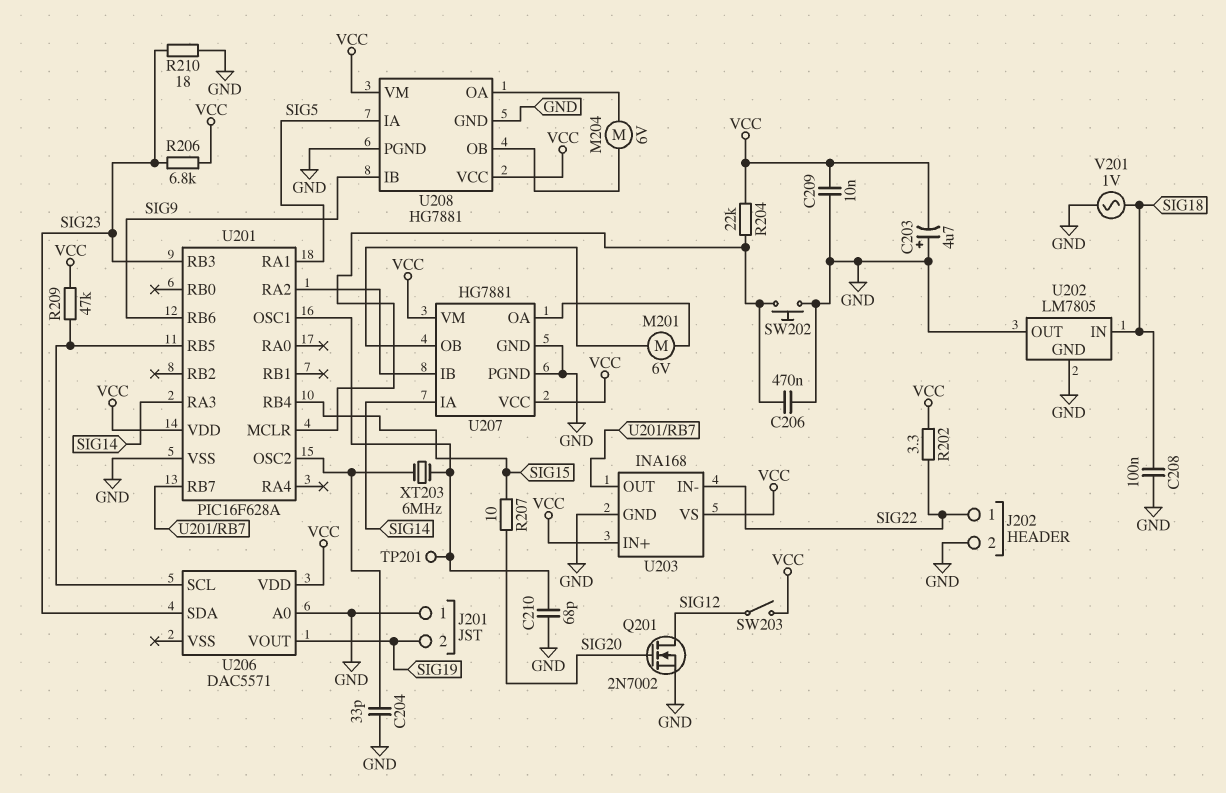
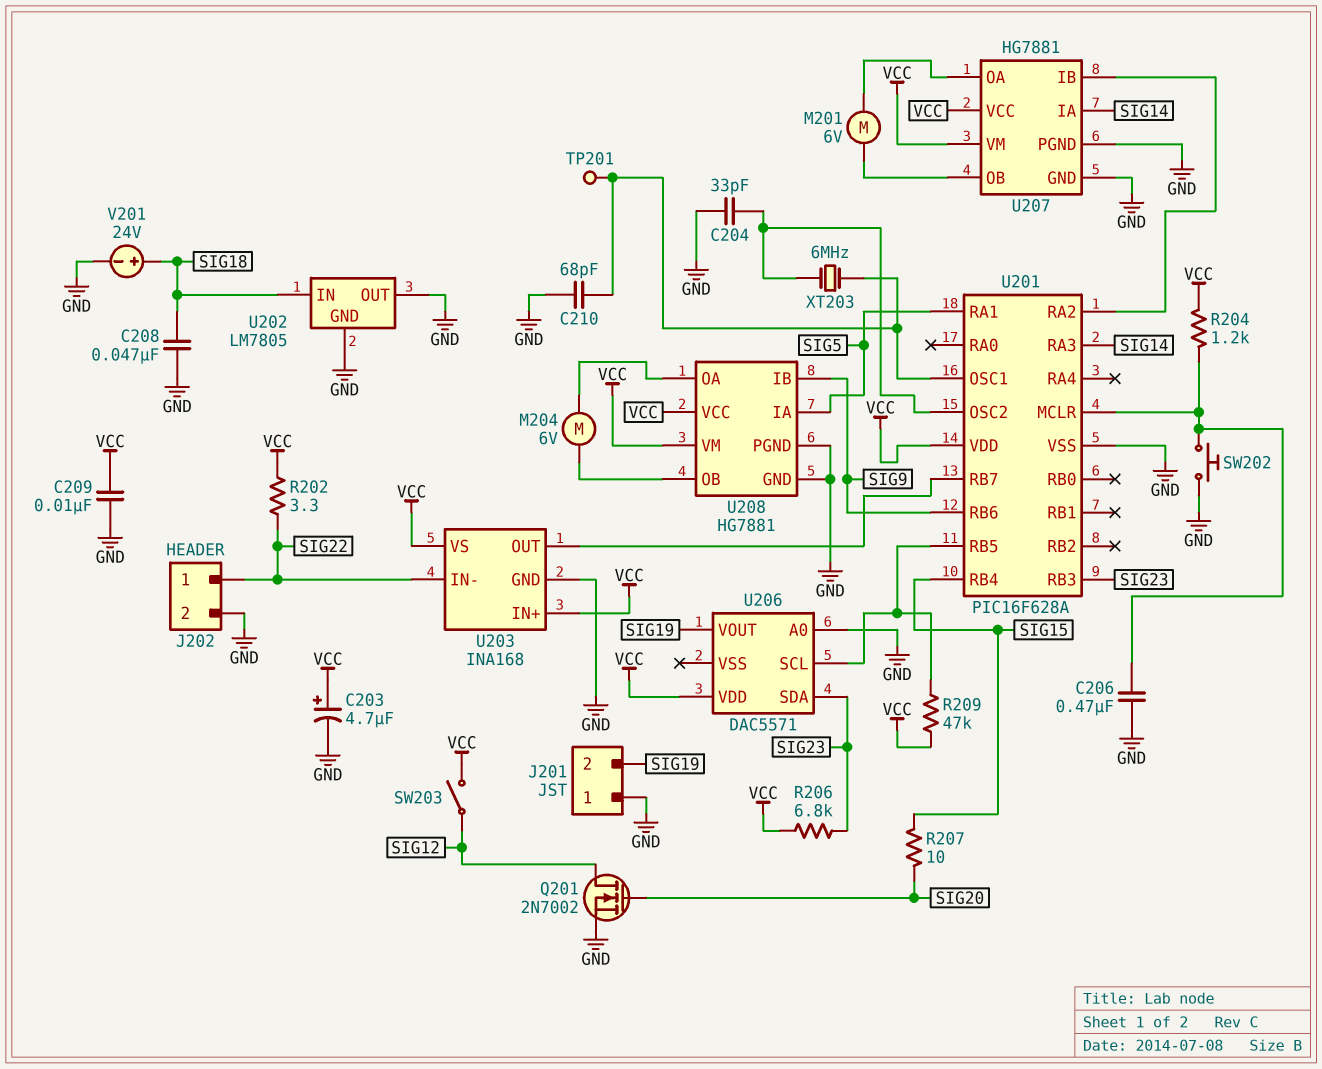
C203: 4.7uF (plus GND, minus VCC) -> 4.7uF (plus VCC, minus GND)
C208: 100nF (GND, SIG18) -> 47nF (GND, SIG18)
R204: 22k (U201/MCLR, VCC) -> 1.2k (U201/MCLR, VCC)
R210: 18 (GND, SIG23) -> none
V201: AC 1V (GND, SIG18) -> 24V (plus SIG18, minus GND)

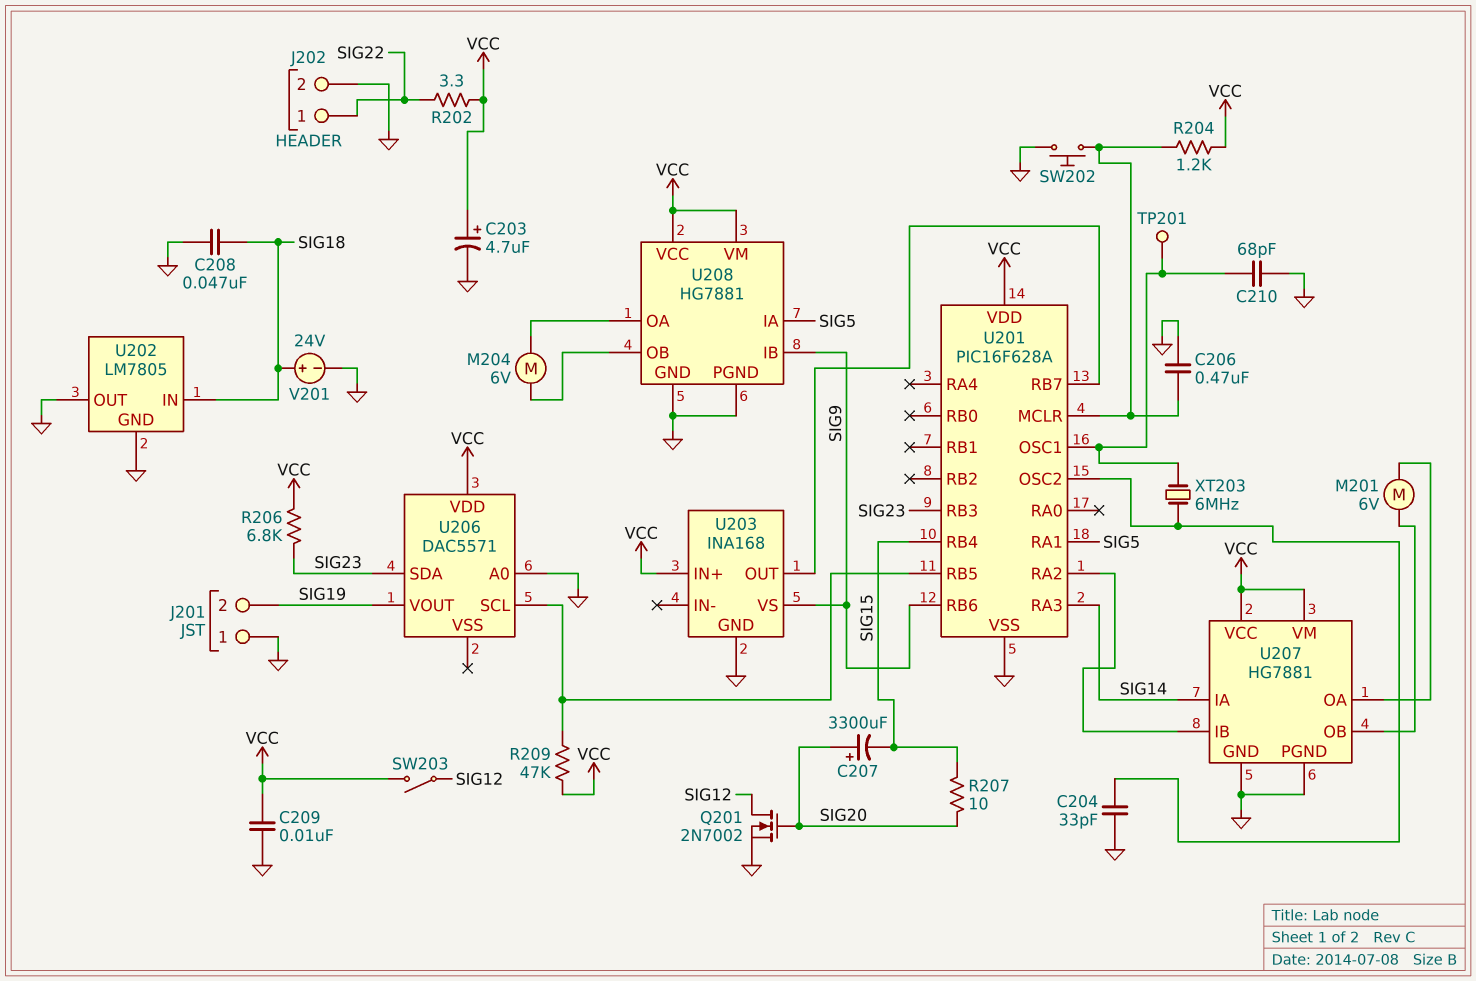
C207: none -> 3300uF (plus SIG20, minus SIG15)
U203 pin IN-: SIG22 -> none
U203 pin VS: VCC -> SIG9

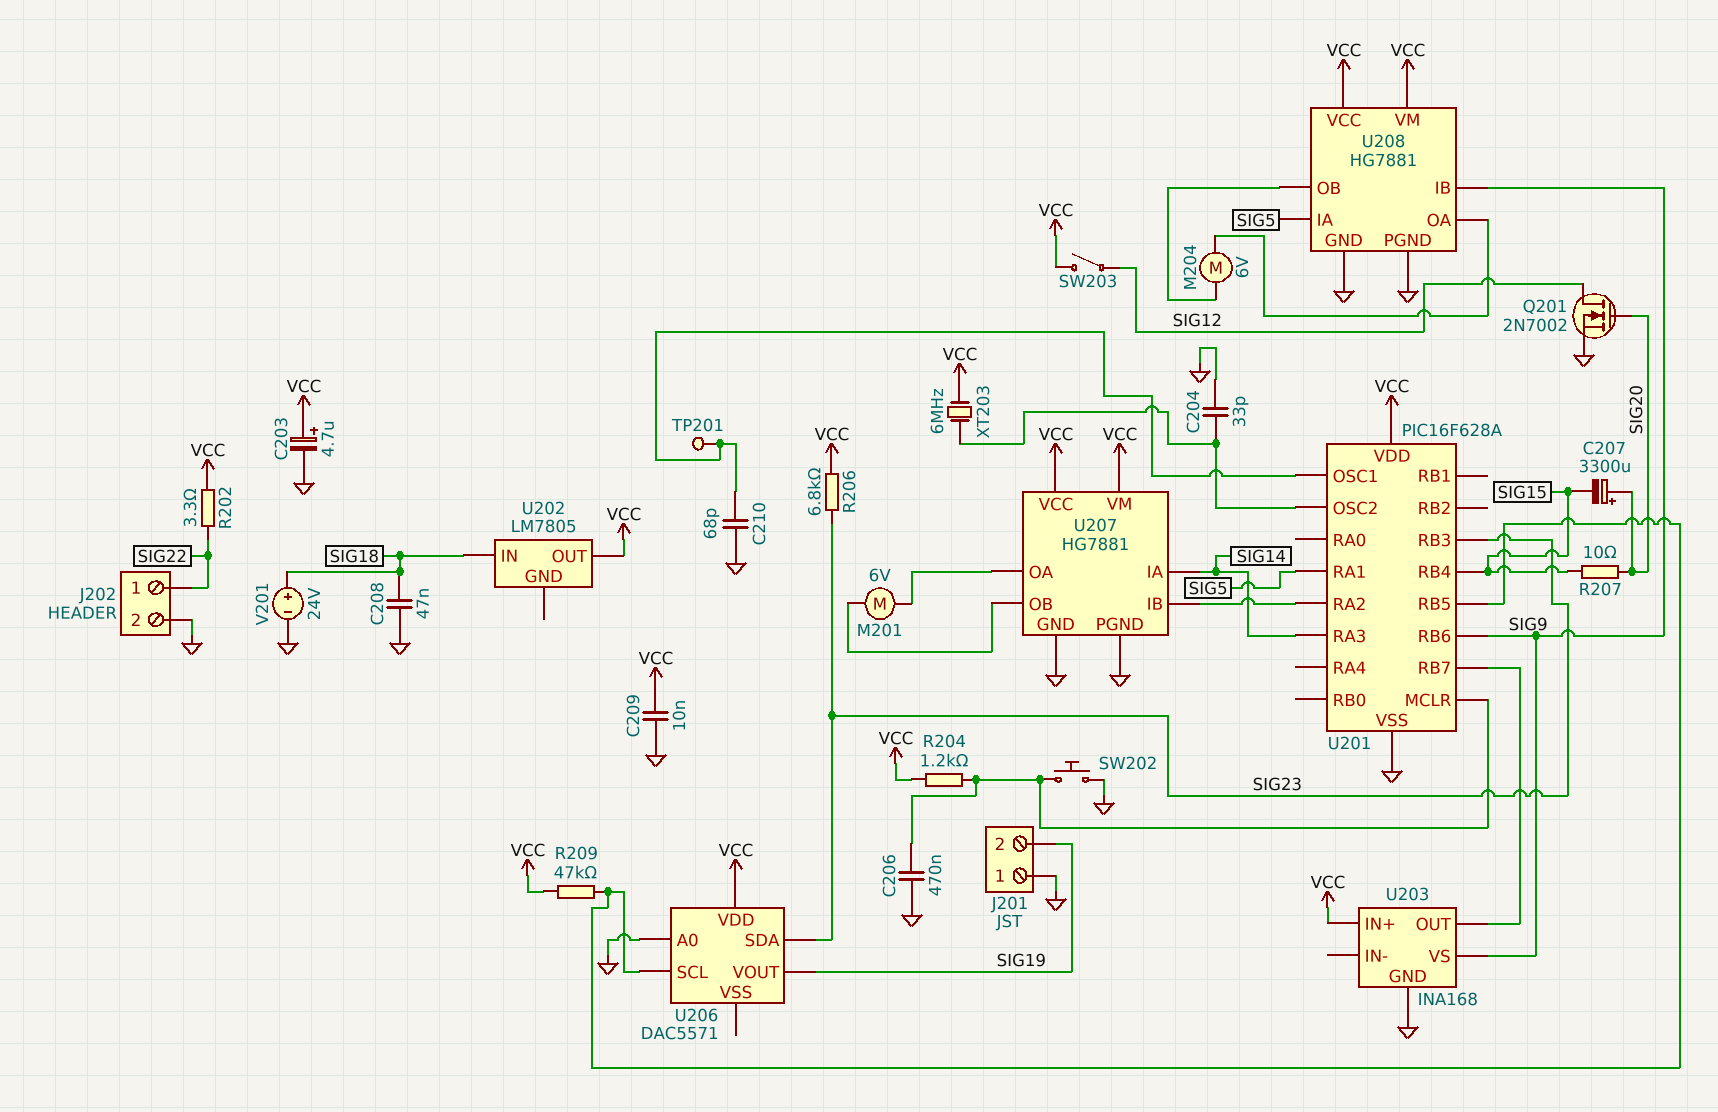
U202 pin GND: GND -> none
U202 pin OUT: GND -> VCC
XT203: 6MHz (U201/OSC1, U201/OSC2) -> 6MHz (U201/OSC2, VCC)

